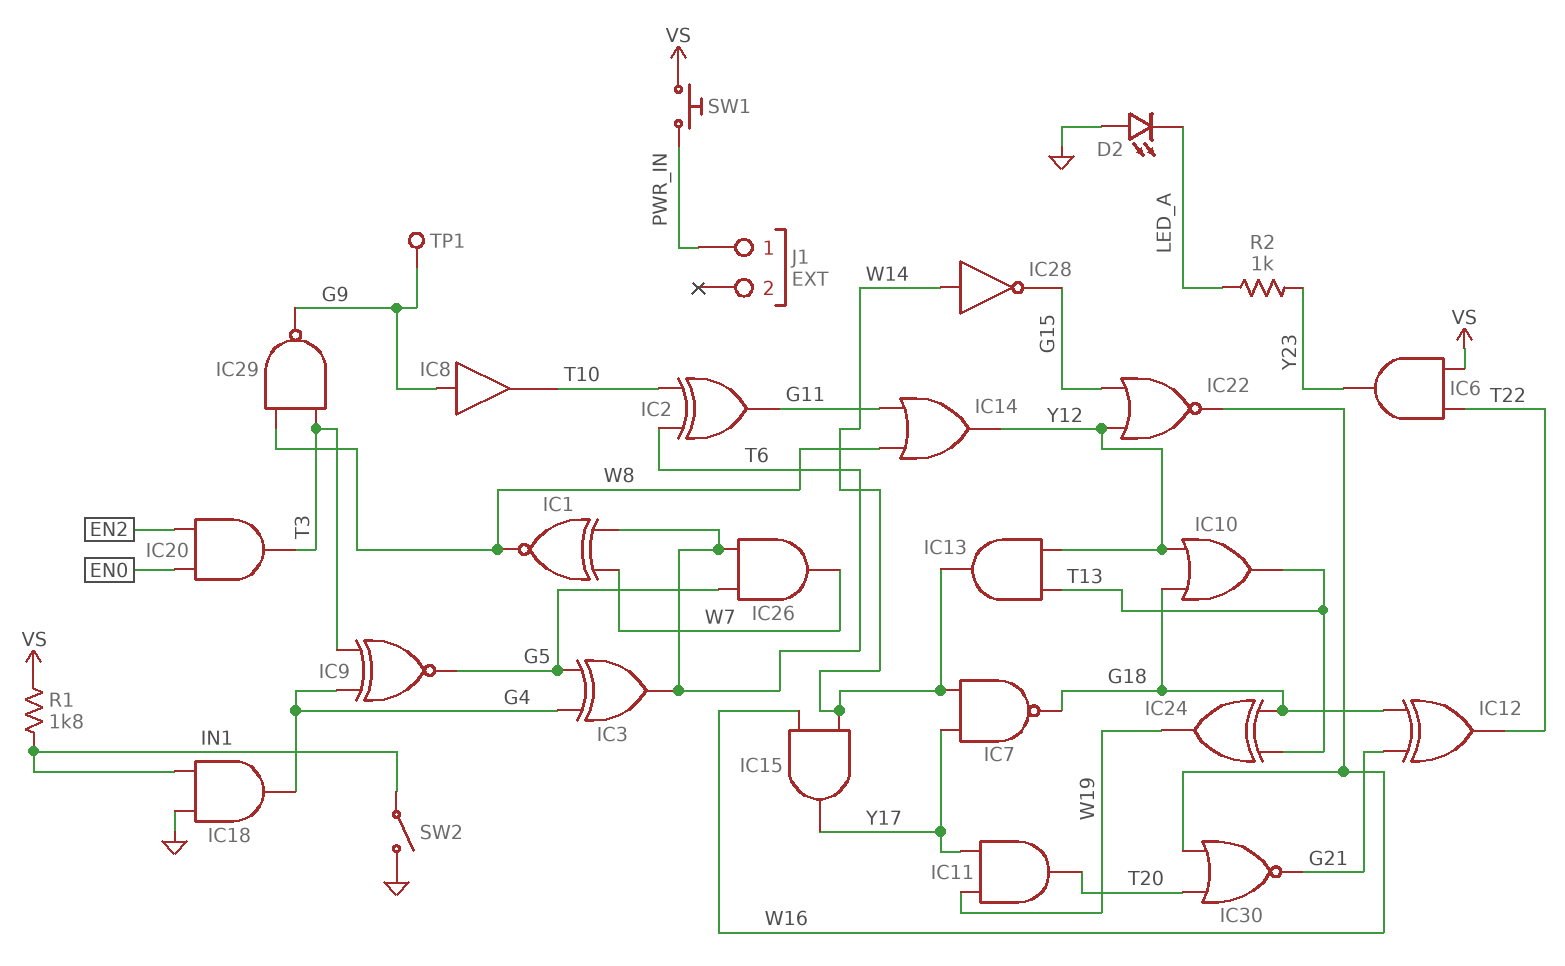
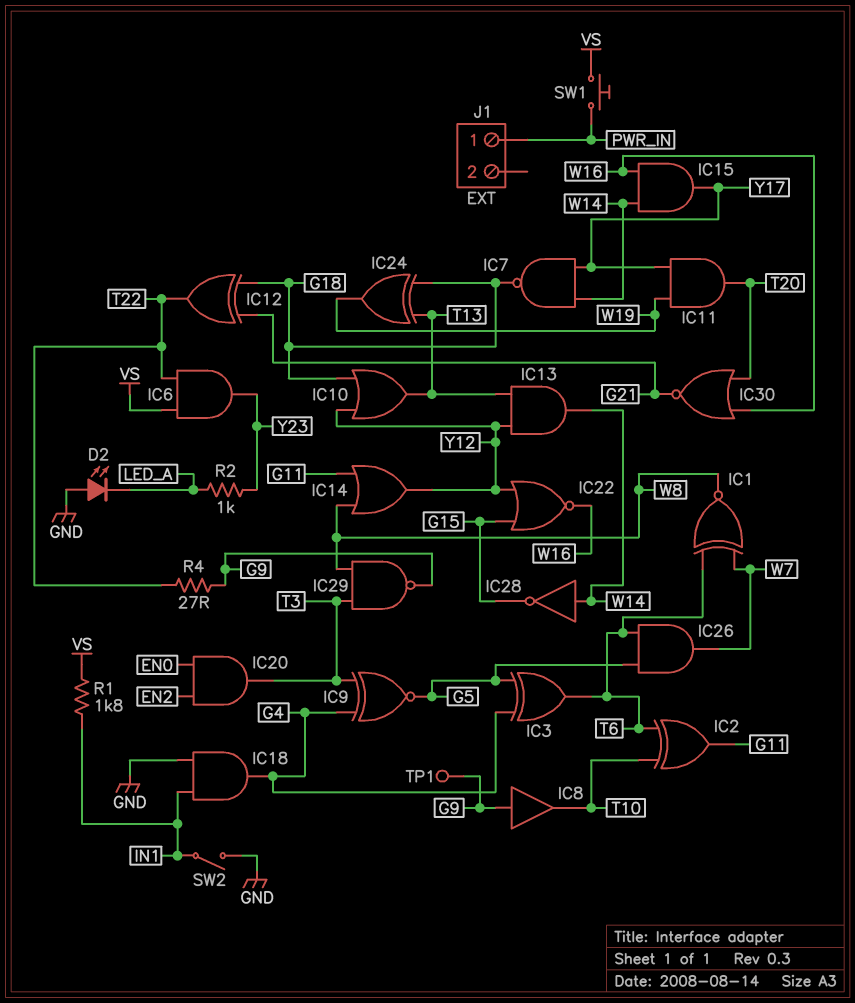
R4: none -> 27 (G9, T22)

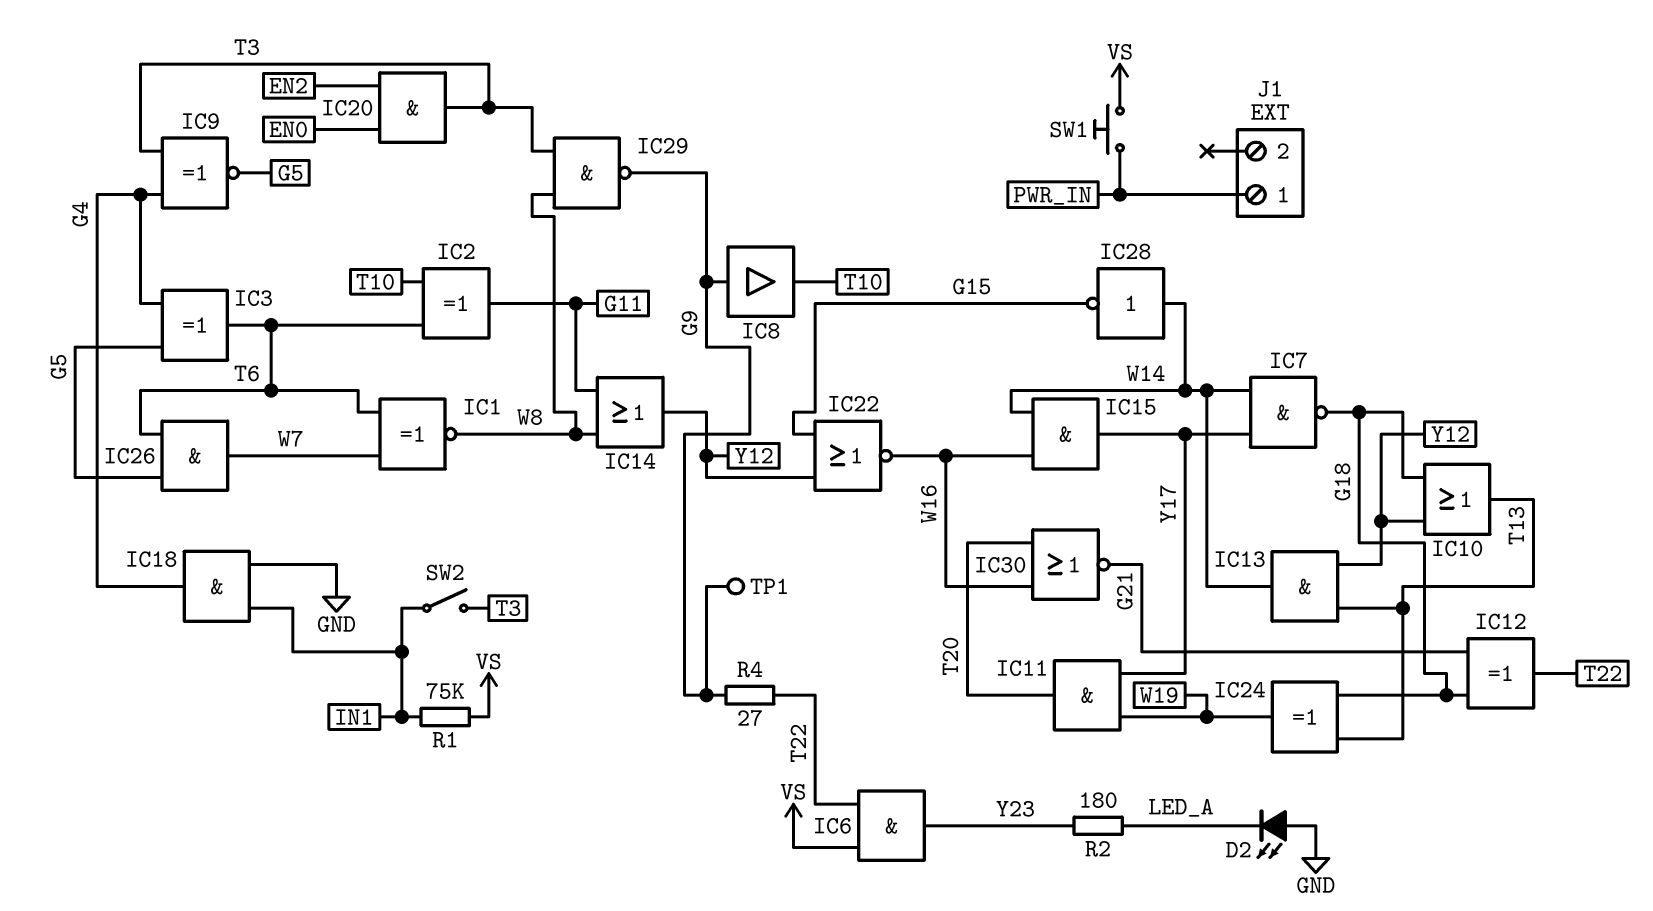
R1: 1.8k (IN1, VS) -> 75k (IN1, VS)
R2: 1k (LED_A, Y23) -> 180 (LED_A, Y23)
SW2: switch (GND, IN1) -> switch (IN1, T3)

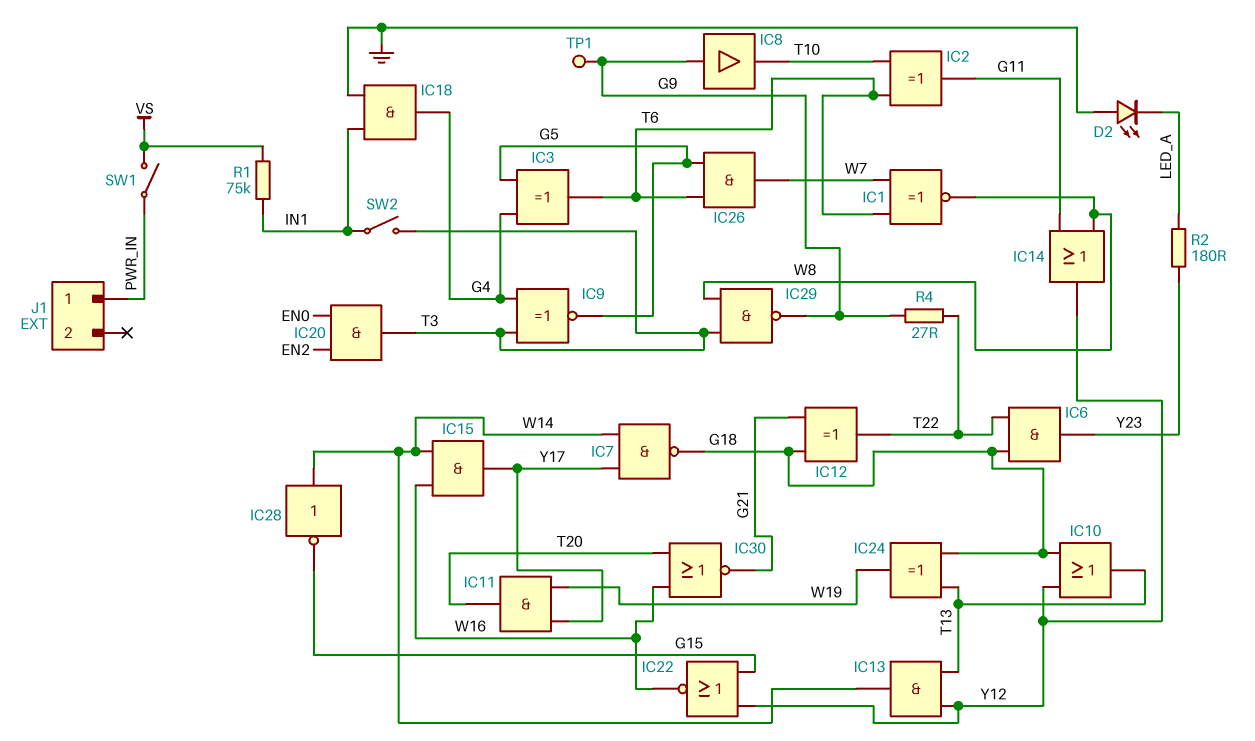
IC6: AND (in T22, in VS, out Y23) -> AND (in G18, in T22, out Y23)
SW1: button (PWR_IN, VS) -> switch (PWR_IN, VS)

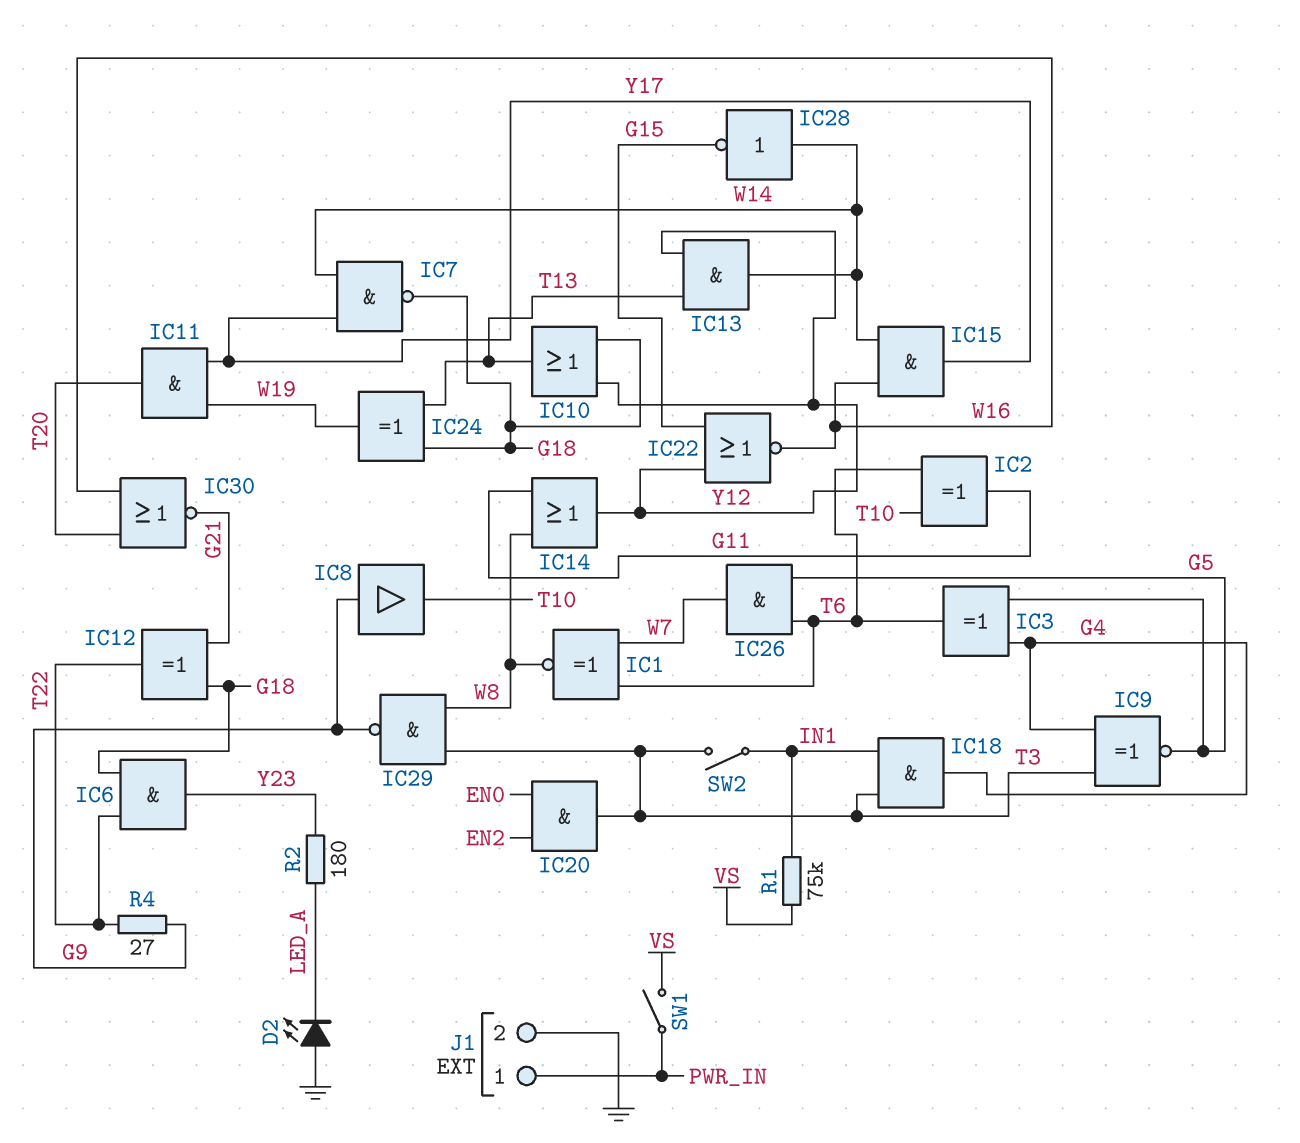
IC18: AND (in GND, in IN1, out G4) -> AND (in IN1, in T3, out G4)
J1 pin 2: none -> GND
TP1: test point (G9) -> none

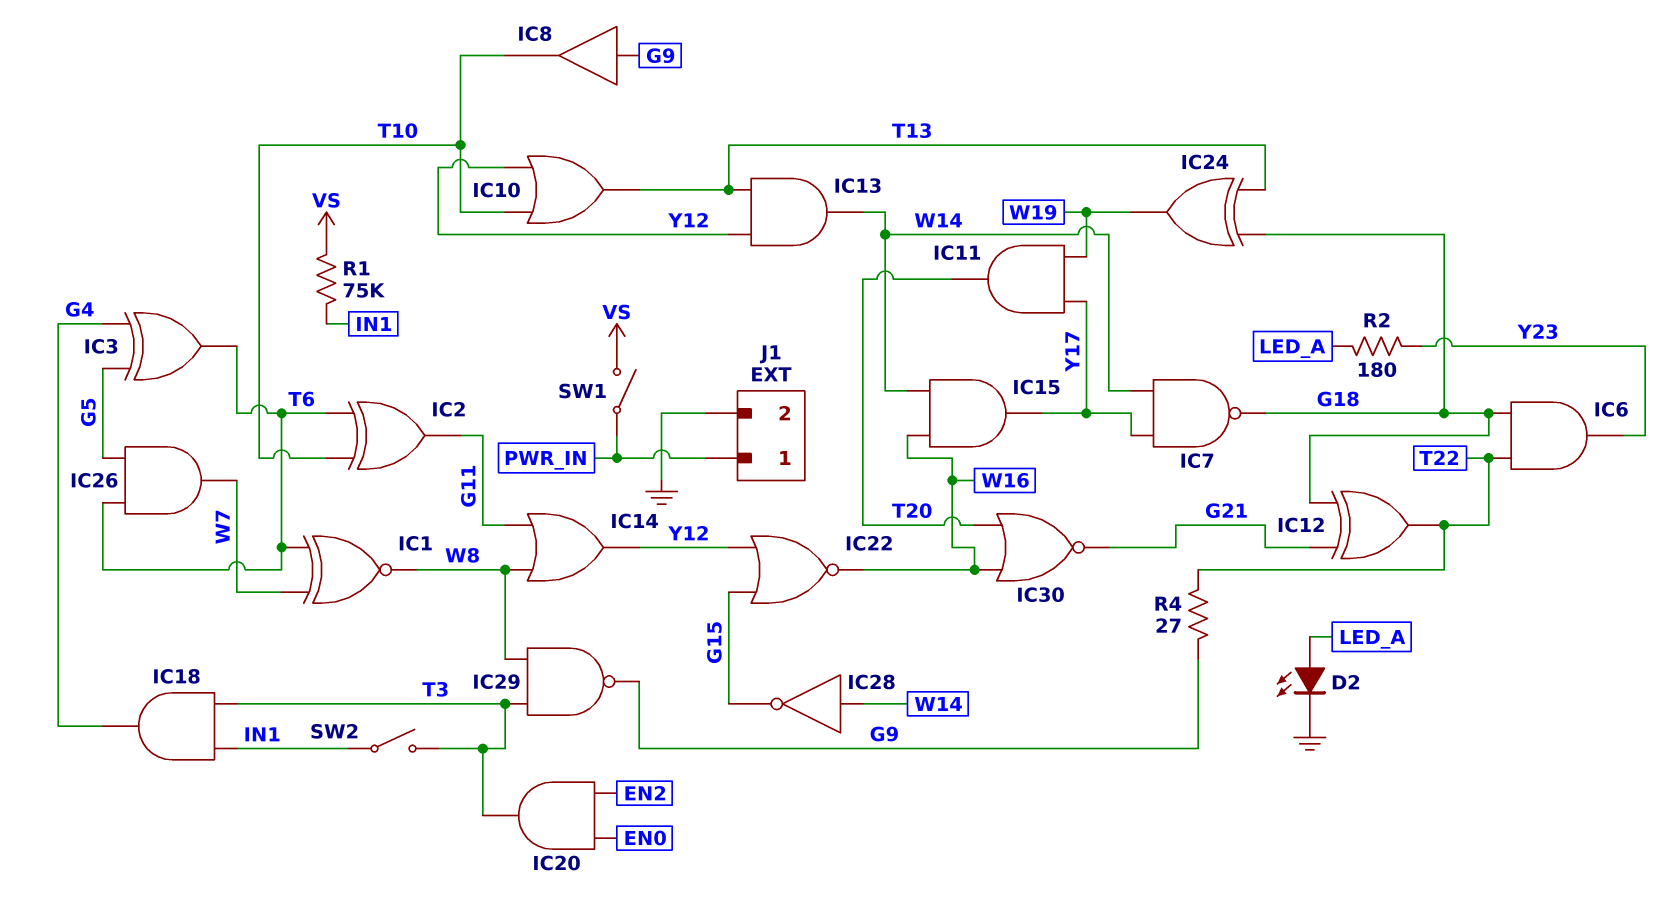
D2: LED (A GND, K LED_A) -> LED (A LED_A, K GND)
IC9: XNOR (in G4, in T3, out G5) -> none
IC10: OR (in G18, in Y12, out T13) -> OR (in T10, in Y12, out T13)

